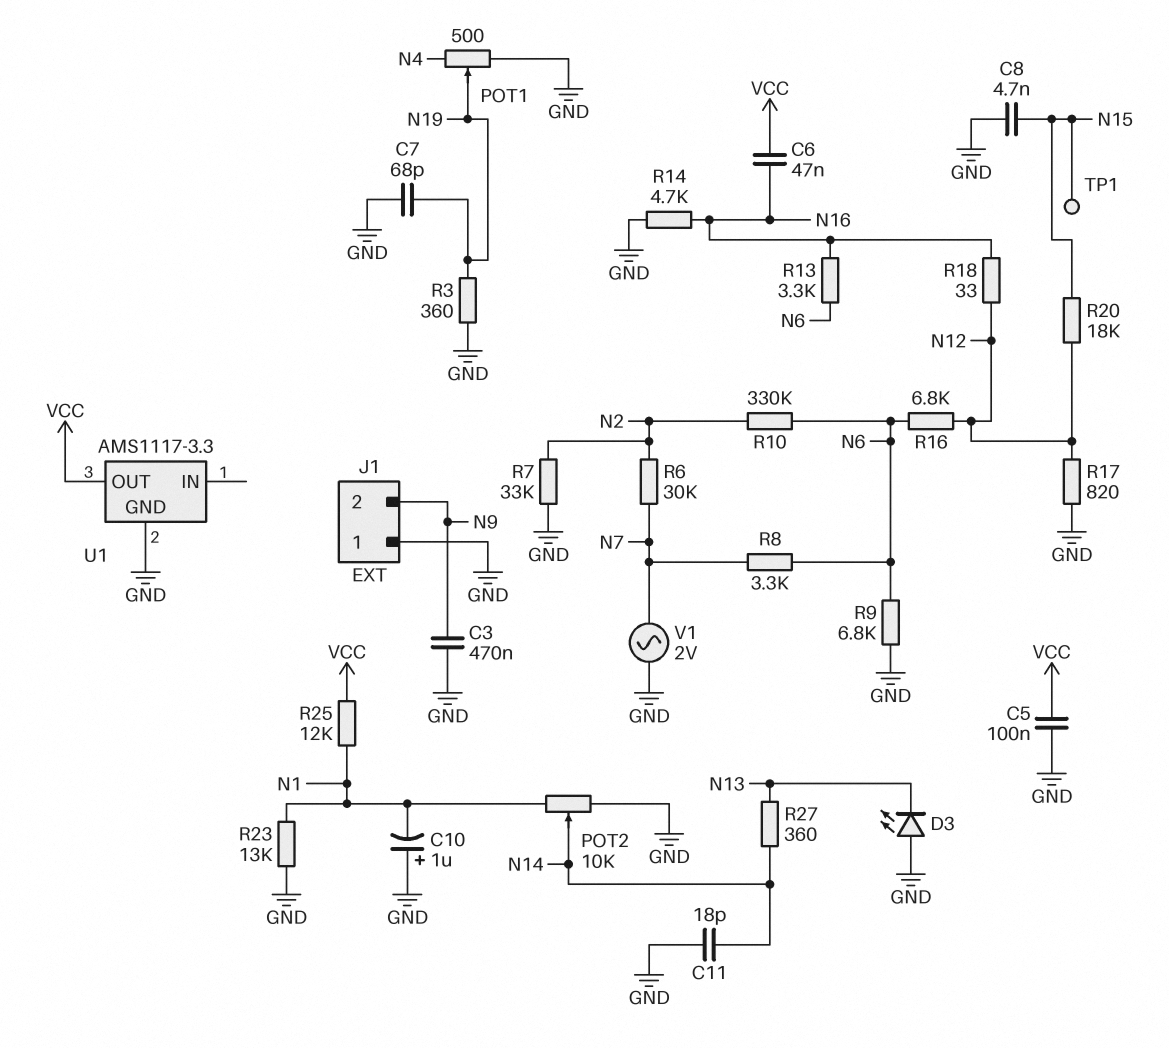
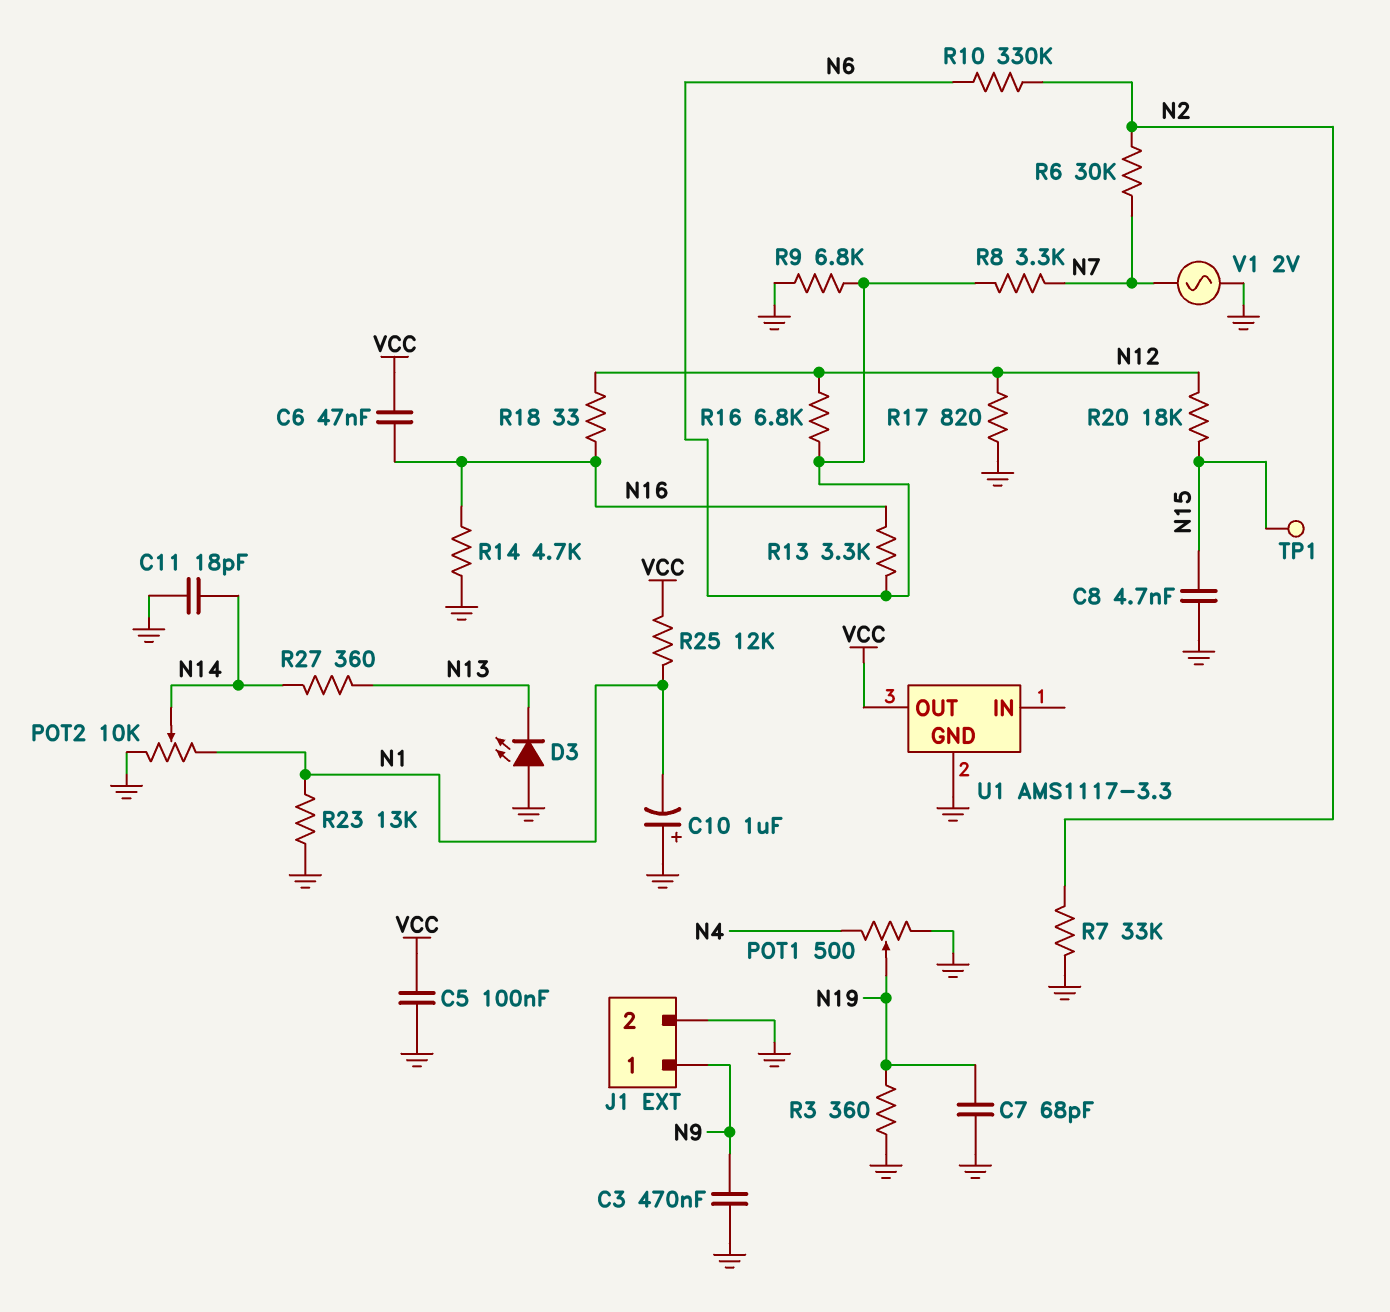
J1 pin 1: GND -> N9
J1 pin 2: N9 -> GND

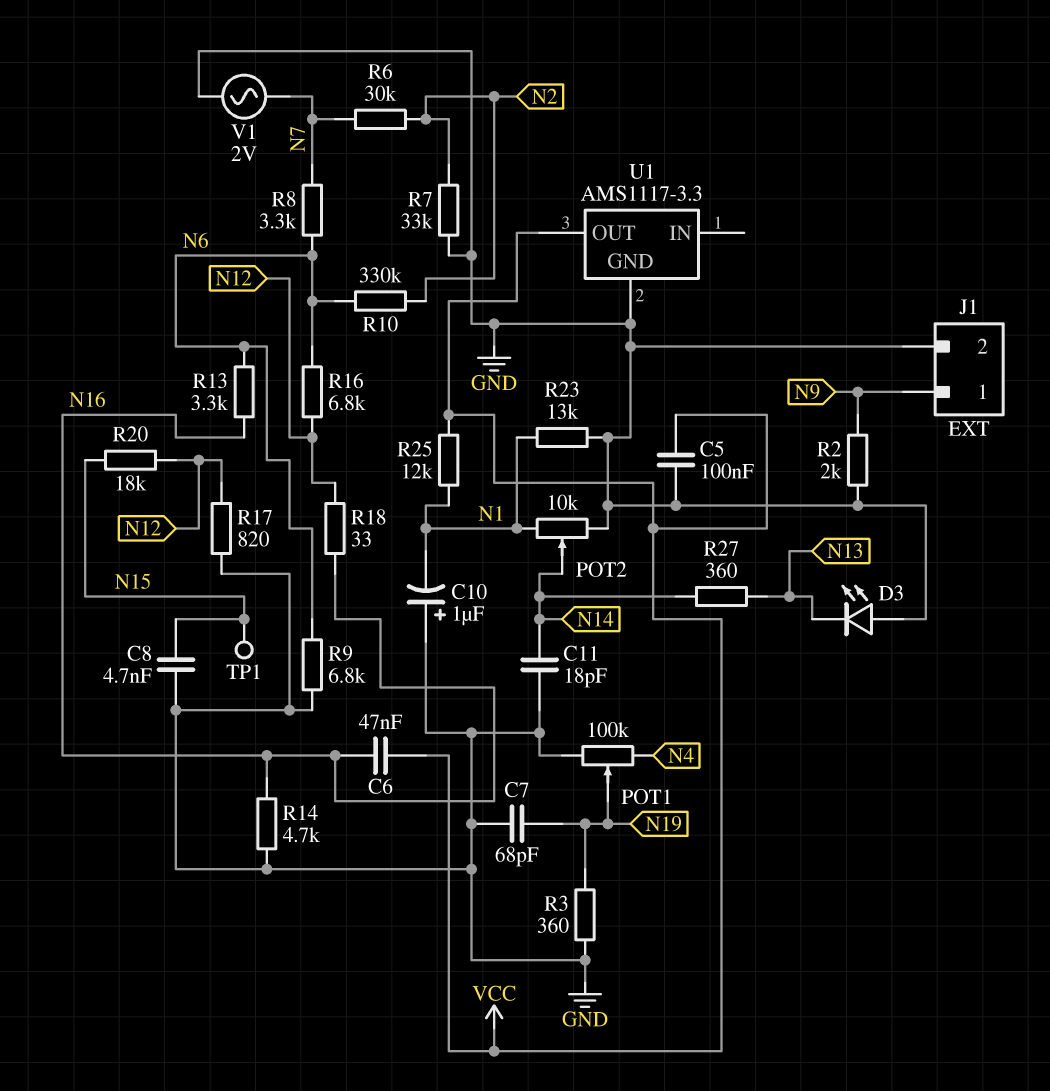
C3: 470nF (GND, N9) -> none
POT1: 500 (GND, N4, wiper N19) -> 100k (GND, N4, wiper N19)
R2: none -> 2k (GND, N9)

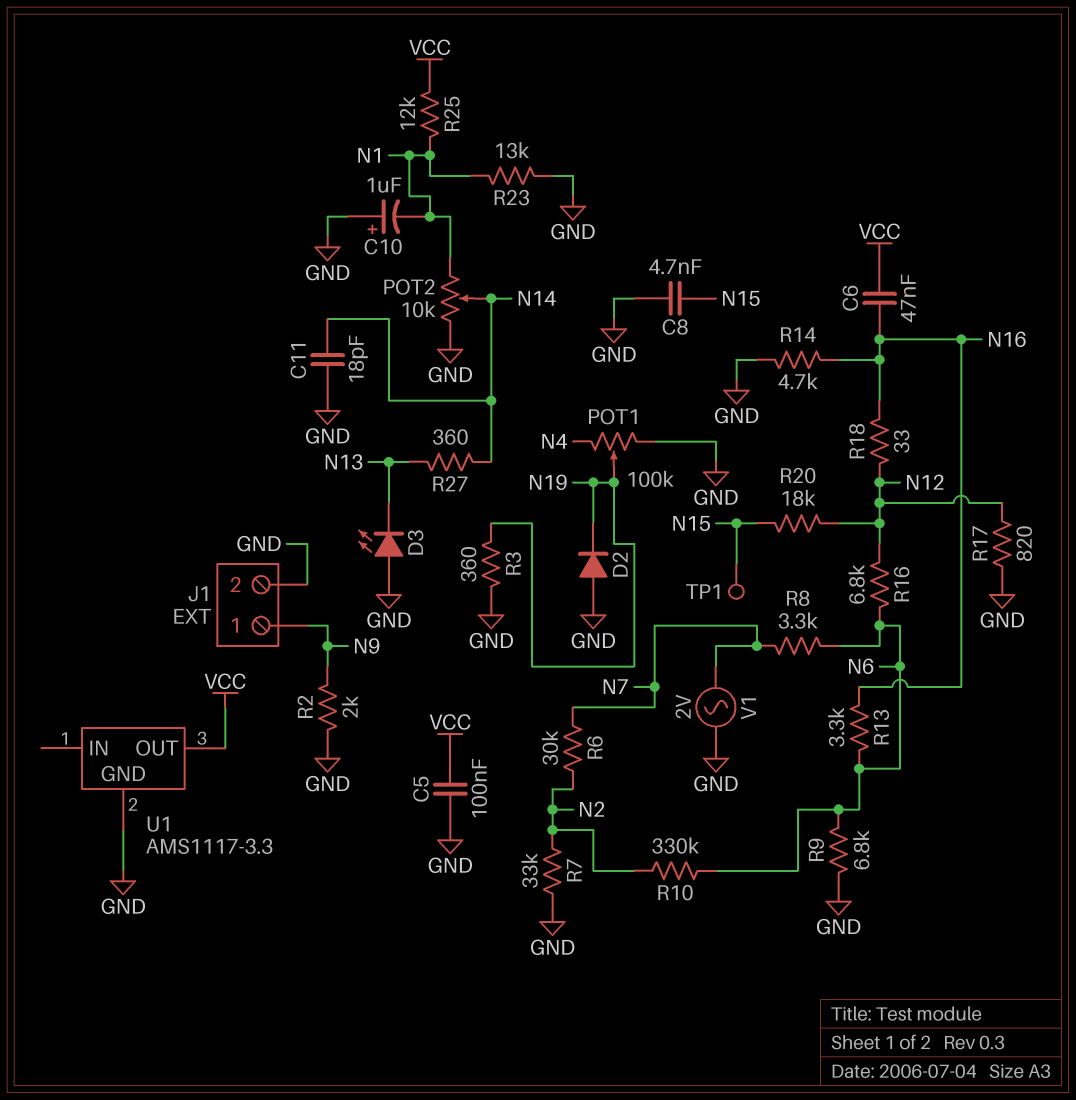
C7: 68pF (GND, N19) -> none
D2: none -> diode (A GND, K N19)

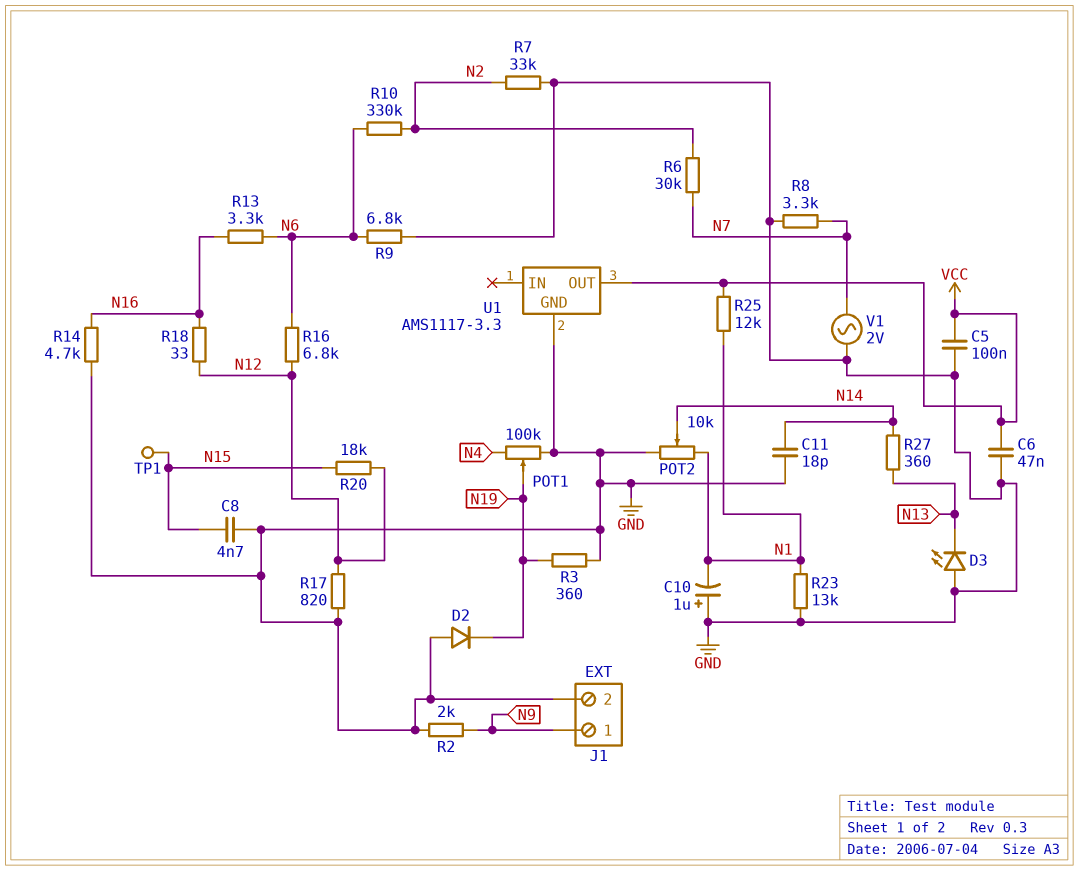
C6: 47nF (N16, VCC) -> 47nF (GND, VCC)
R8: 3.3k (N6, N7) -> 3.3k (GND, N7)

